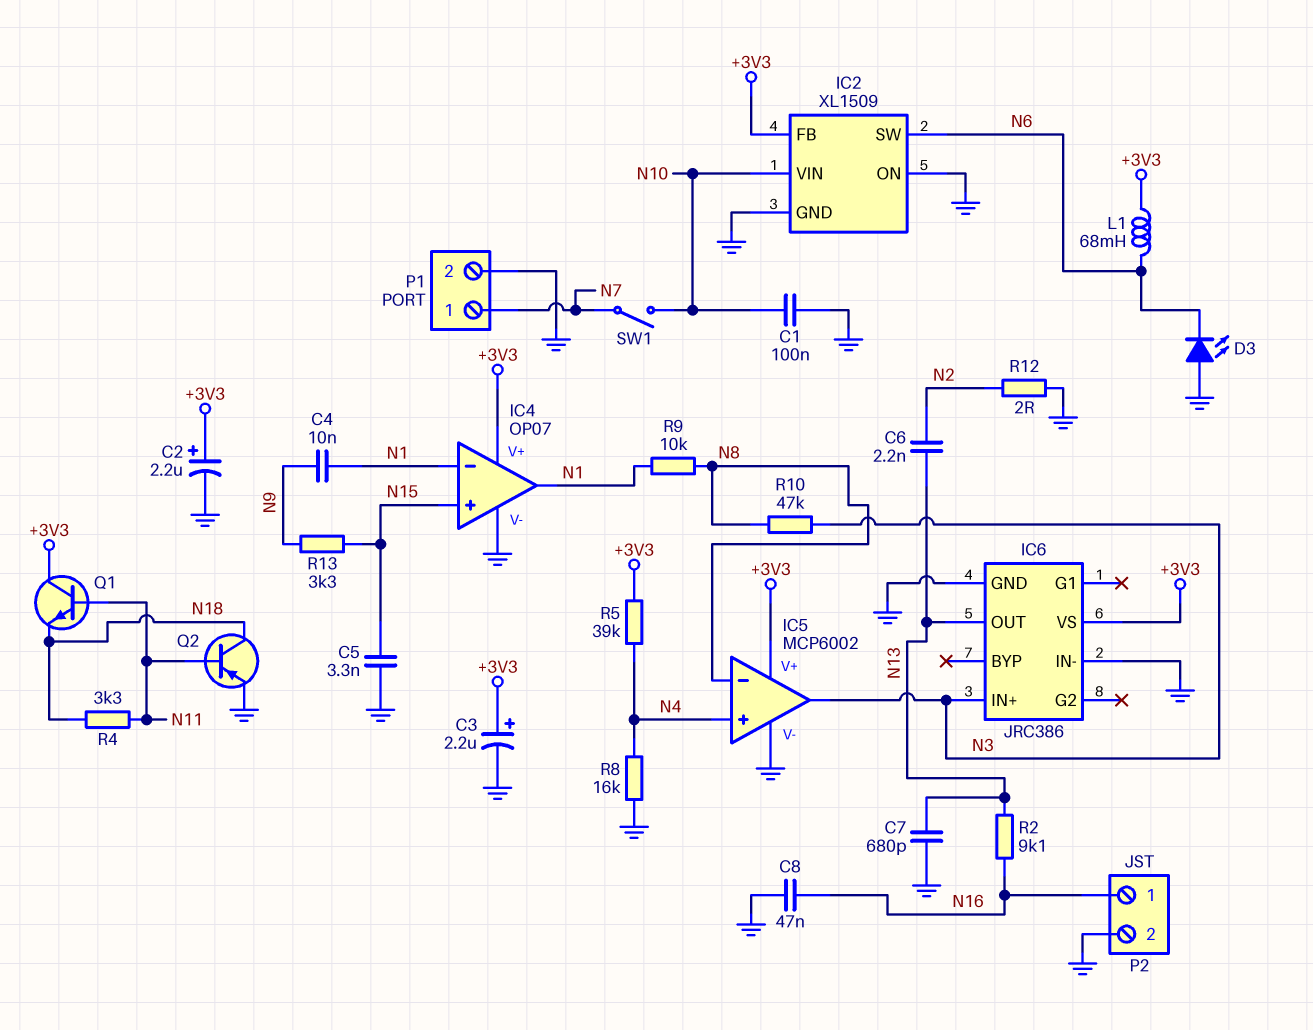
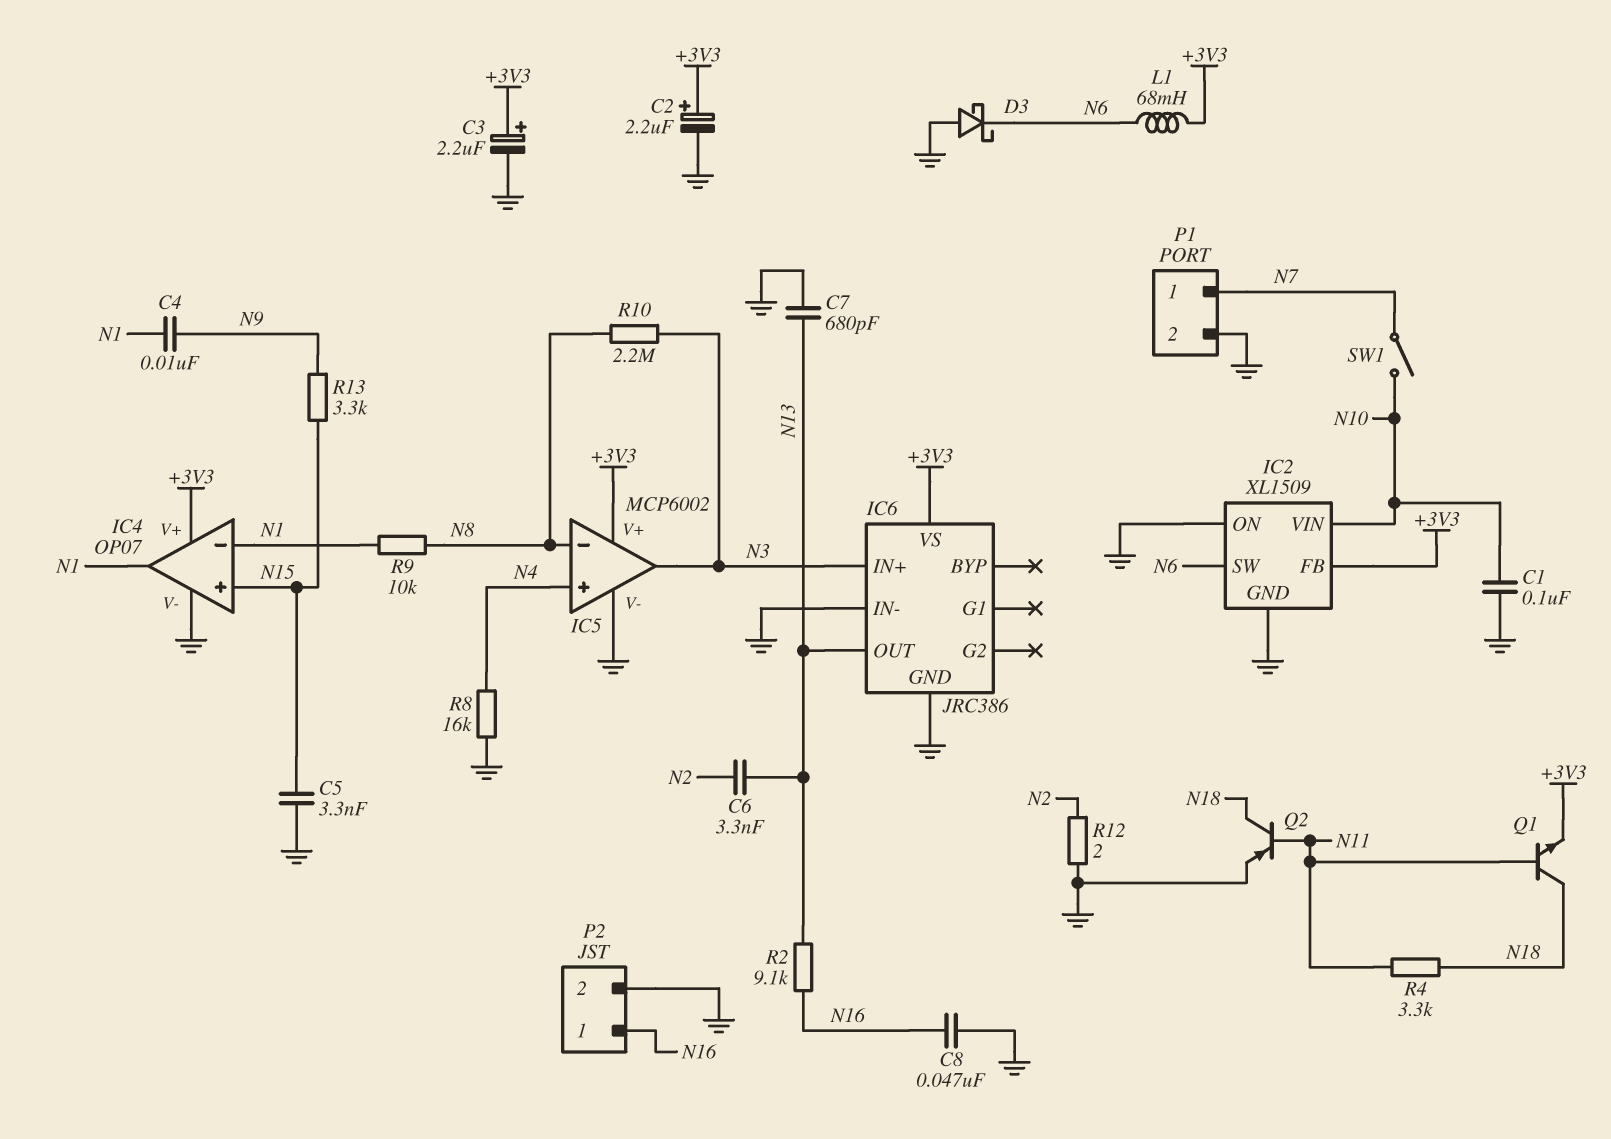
C6: 2.2nF (N2, N13) -> 3.3nF (N2, N13)
D3: LED (A GND, K N6) -> schottky (A GND, K N6)
Q1: NPN (B N11, C +3V3, E N18) -> NPN (B N11, C N18, E +3V3)
R5: 39k (+3V3, N4) -> none
R10: 47k (N3, N8) -> 2.2M (N3, N8)

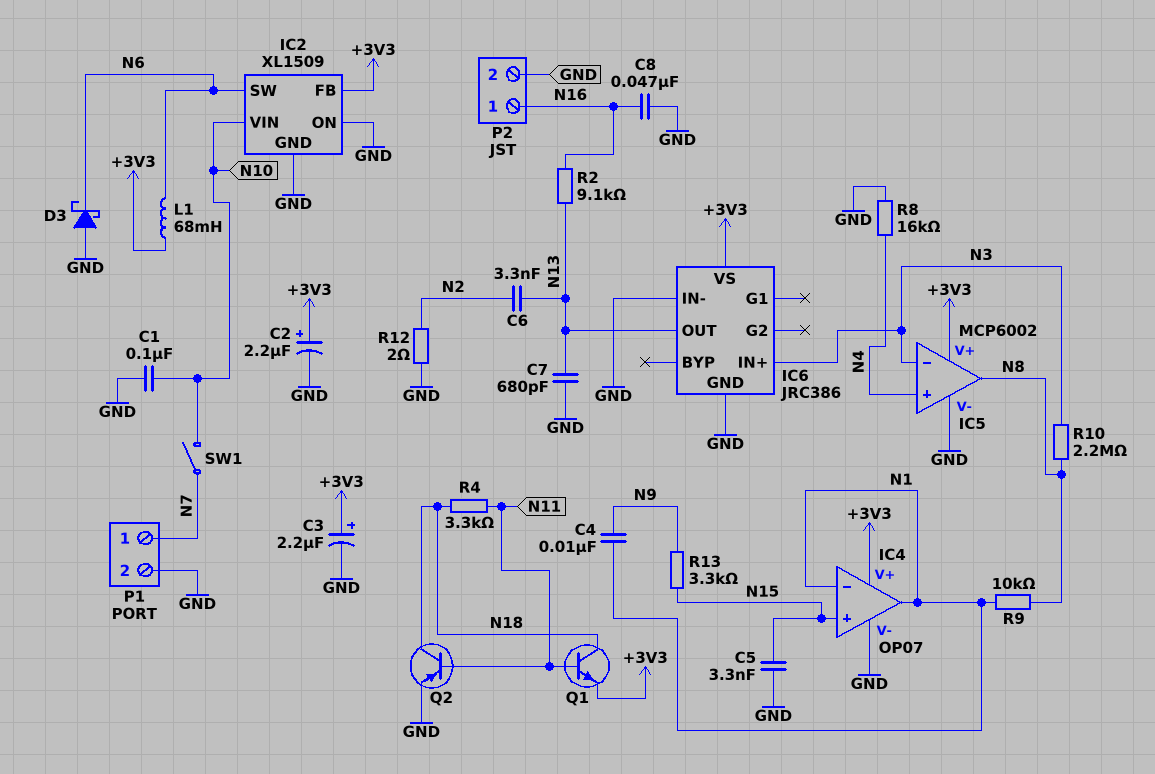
IC5 pin in-: N8 -> N3
IC5 pin out: N3 -> N8

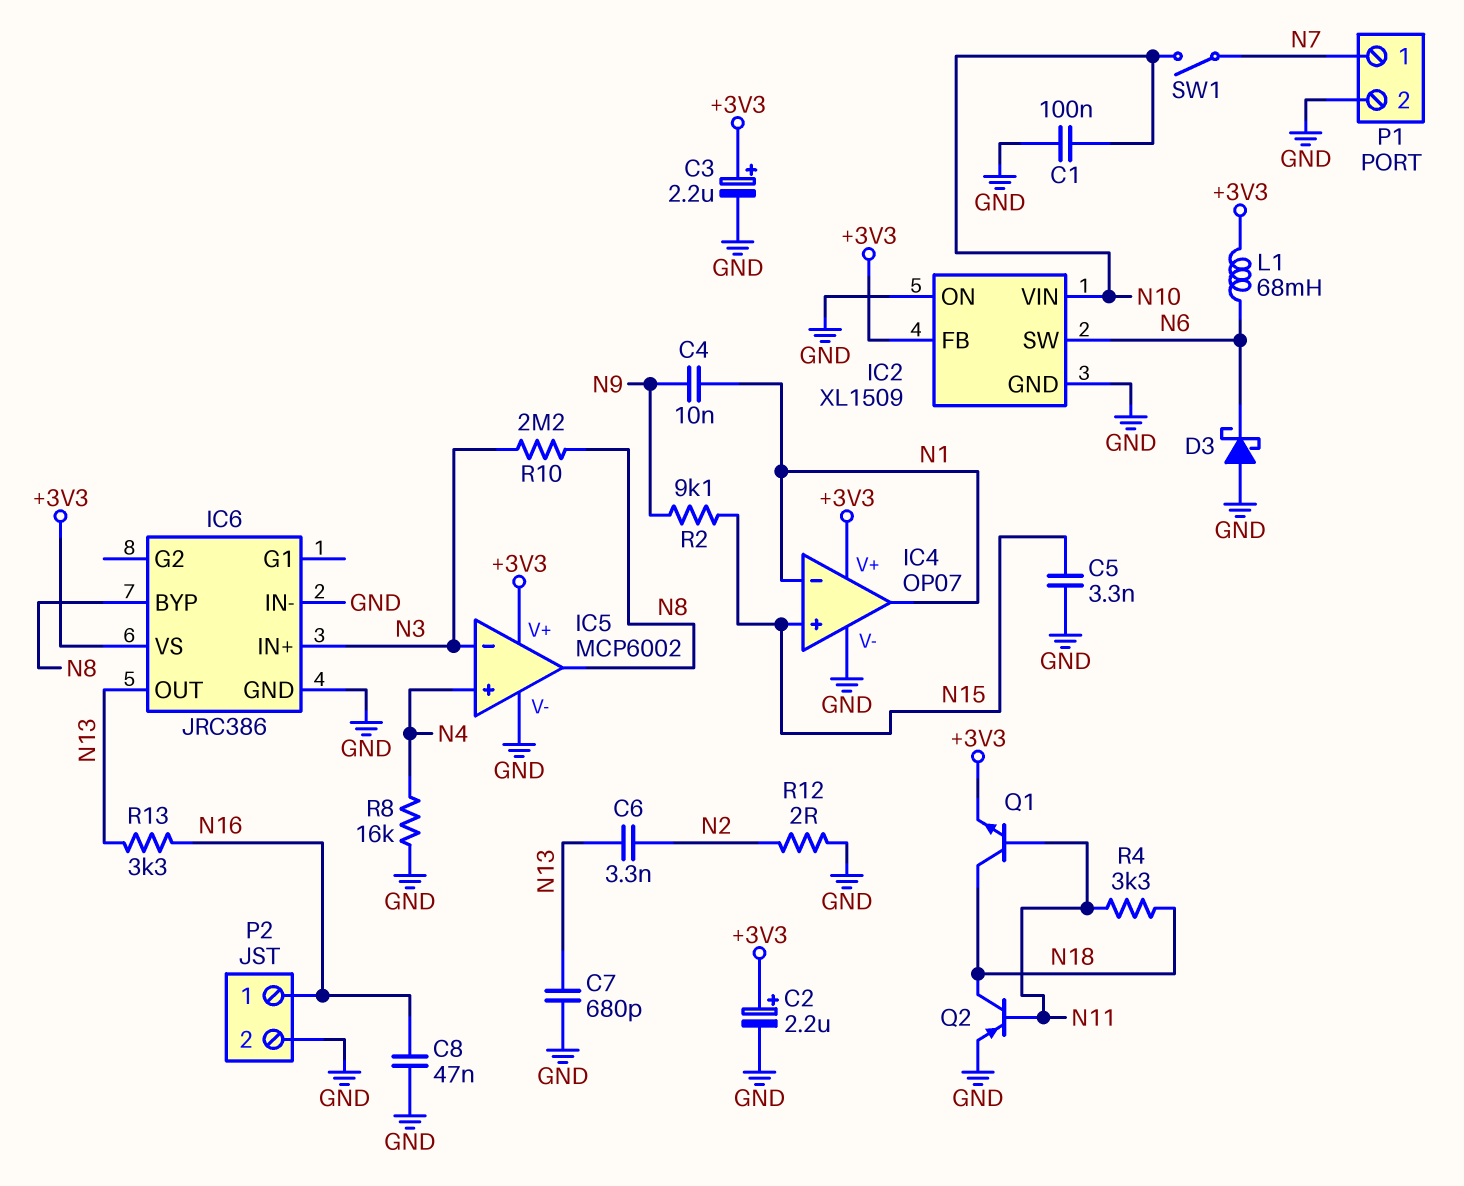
IC6 pin BYP: none -> N8
R2: 9.1k (N13, N16) -> 9.1k (N9, N15)
R9: 10k (N1, N8) -> none
R13: 3.3k (N9, N15) -> 3.3k (N13, N16)

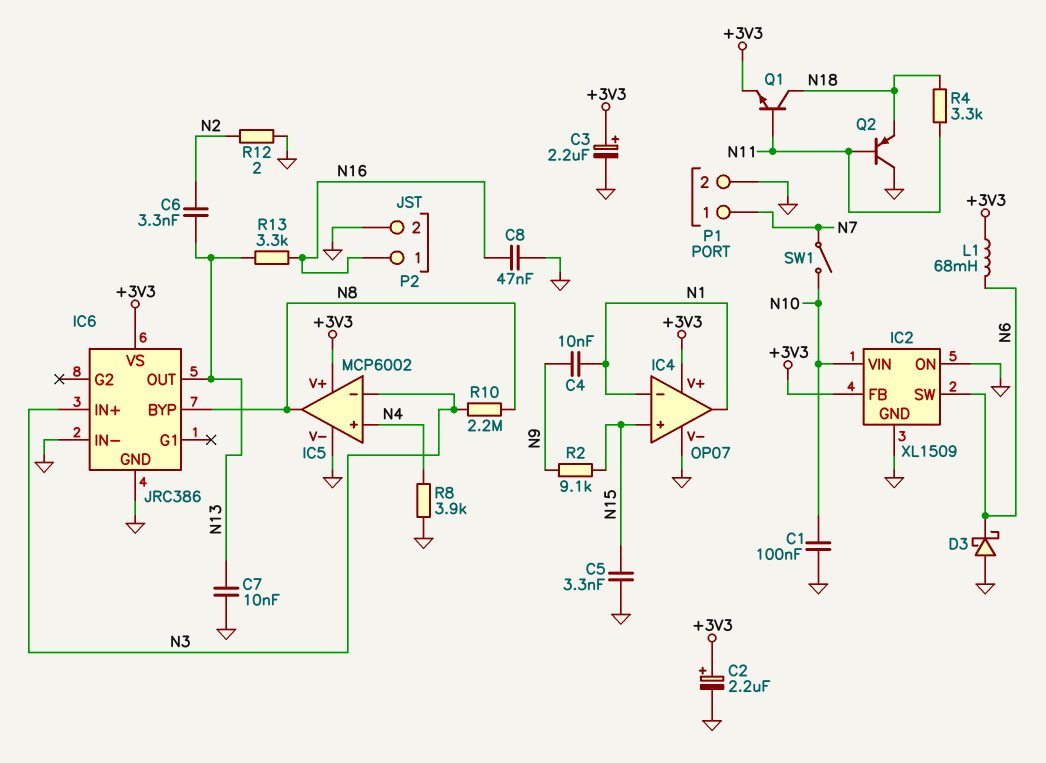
C7: 680pF (GND, N13) -> 10nF (GND, N13)
Q2: PNP (B N11, C N18, E GND) -> PNP (B N11, C GND, E N18)
R8: 16k (GND, N4) -> 3.9k (GND, N4)

